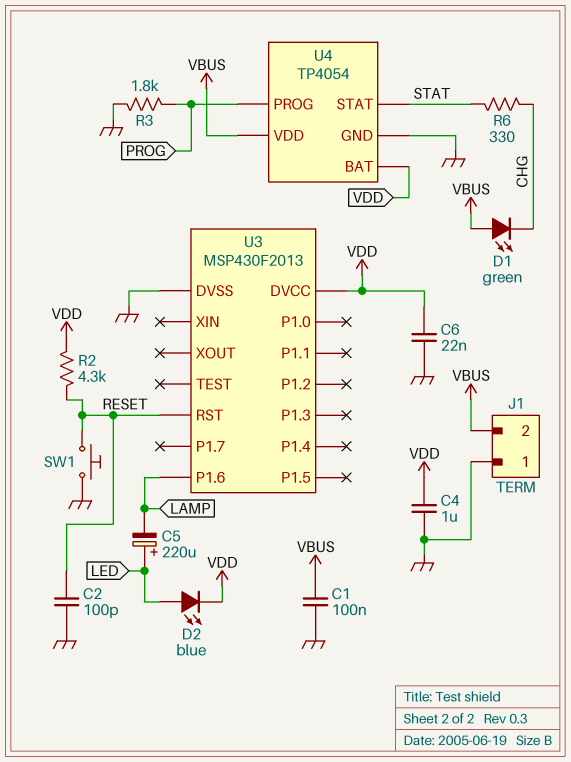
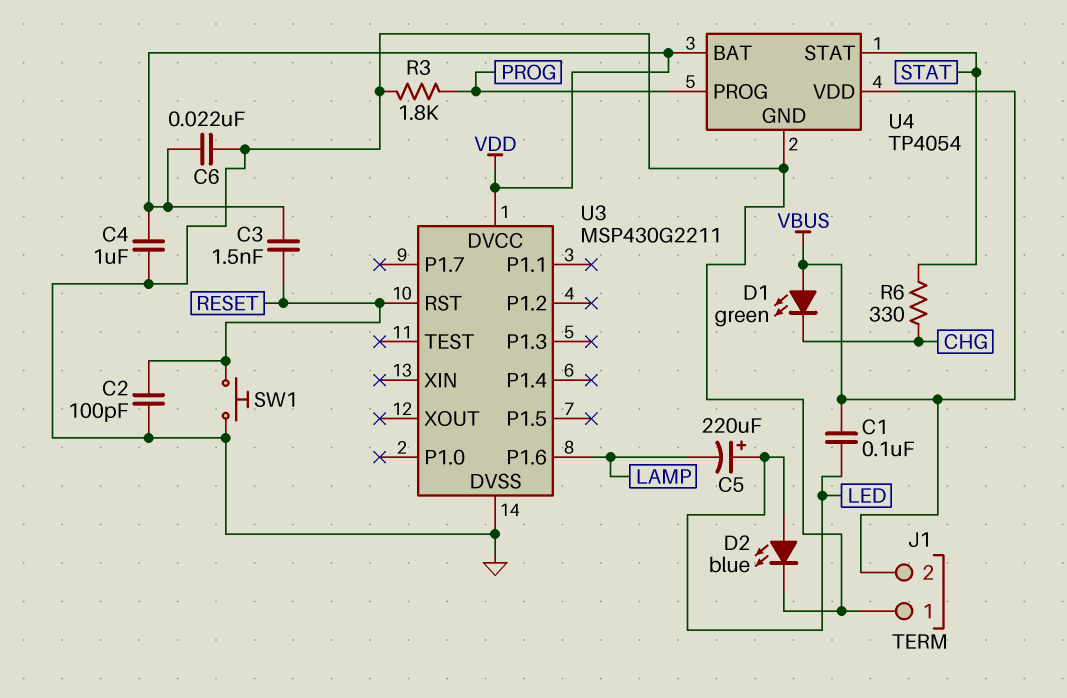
C1: 100nF (GND, VBUS) -> 100nF (LED, VBUS)
C3: none -> 1.5nF (RESET, VDD)
D2: LED blue (A LED, K VDD) -> LED blue (A LED, K GND)
R2: 4.3k (RESET, VDD) -> none
U3: MSP430F2013 -> MSP430G2211

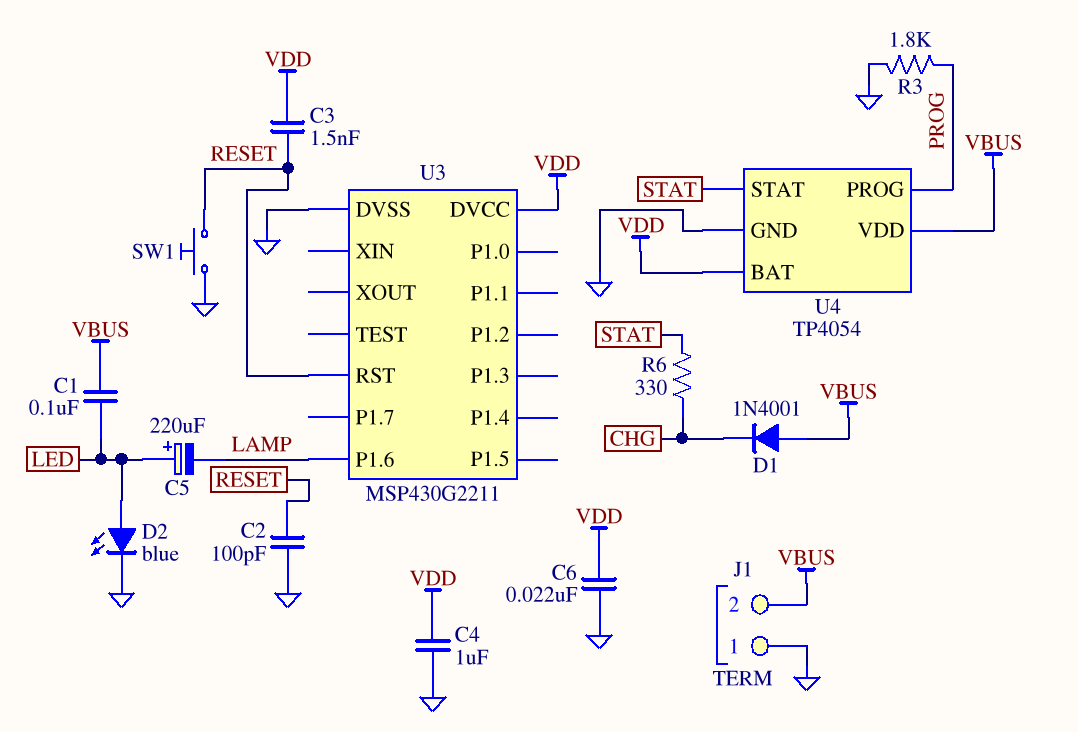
D1: LED green (A VBUS, K CHG) -> diode 1N4001 (A VBUS, K CHG)

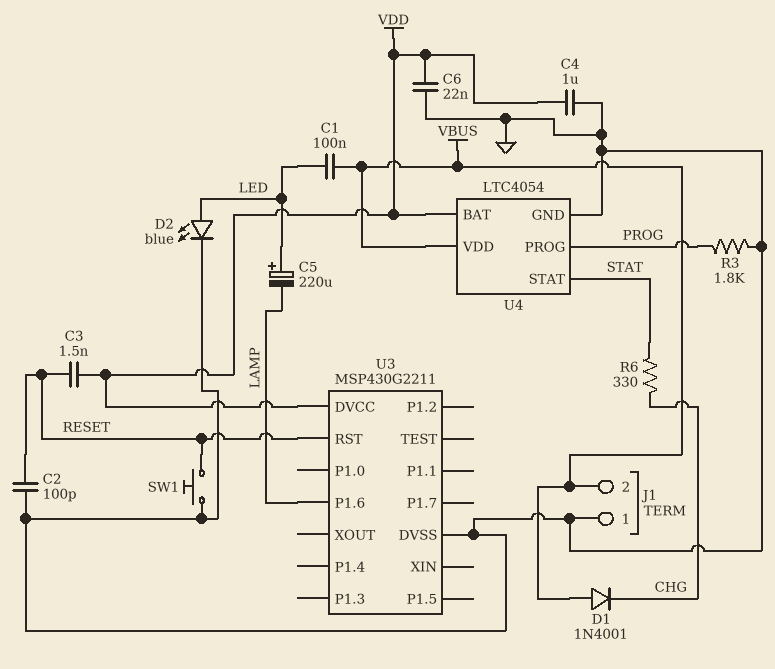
U4: TP4054 -> LTC4054

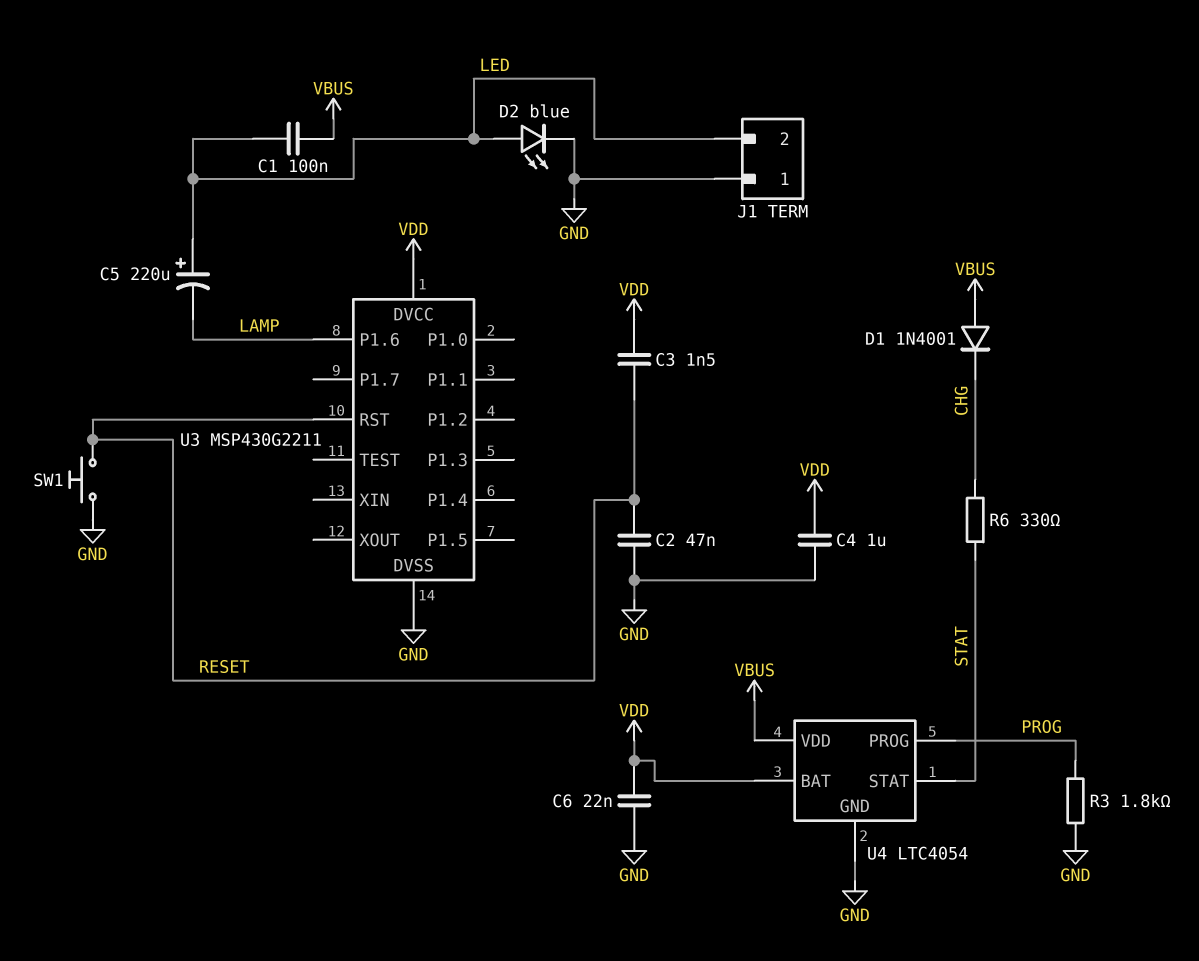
C2: 100pF (GND, RESET) -> 47nF (GND, RESET)
J1 pin 2: VBUS -> LED

